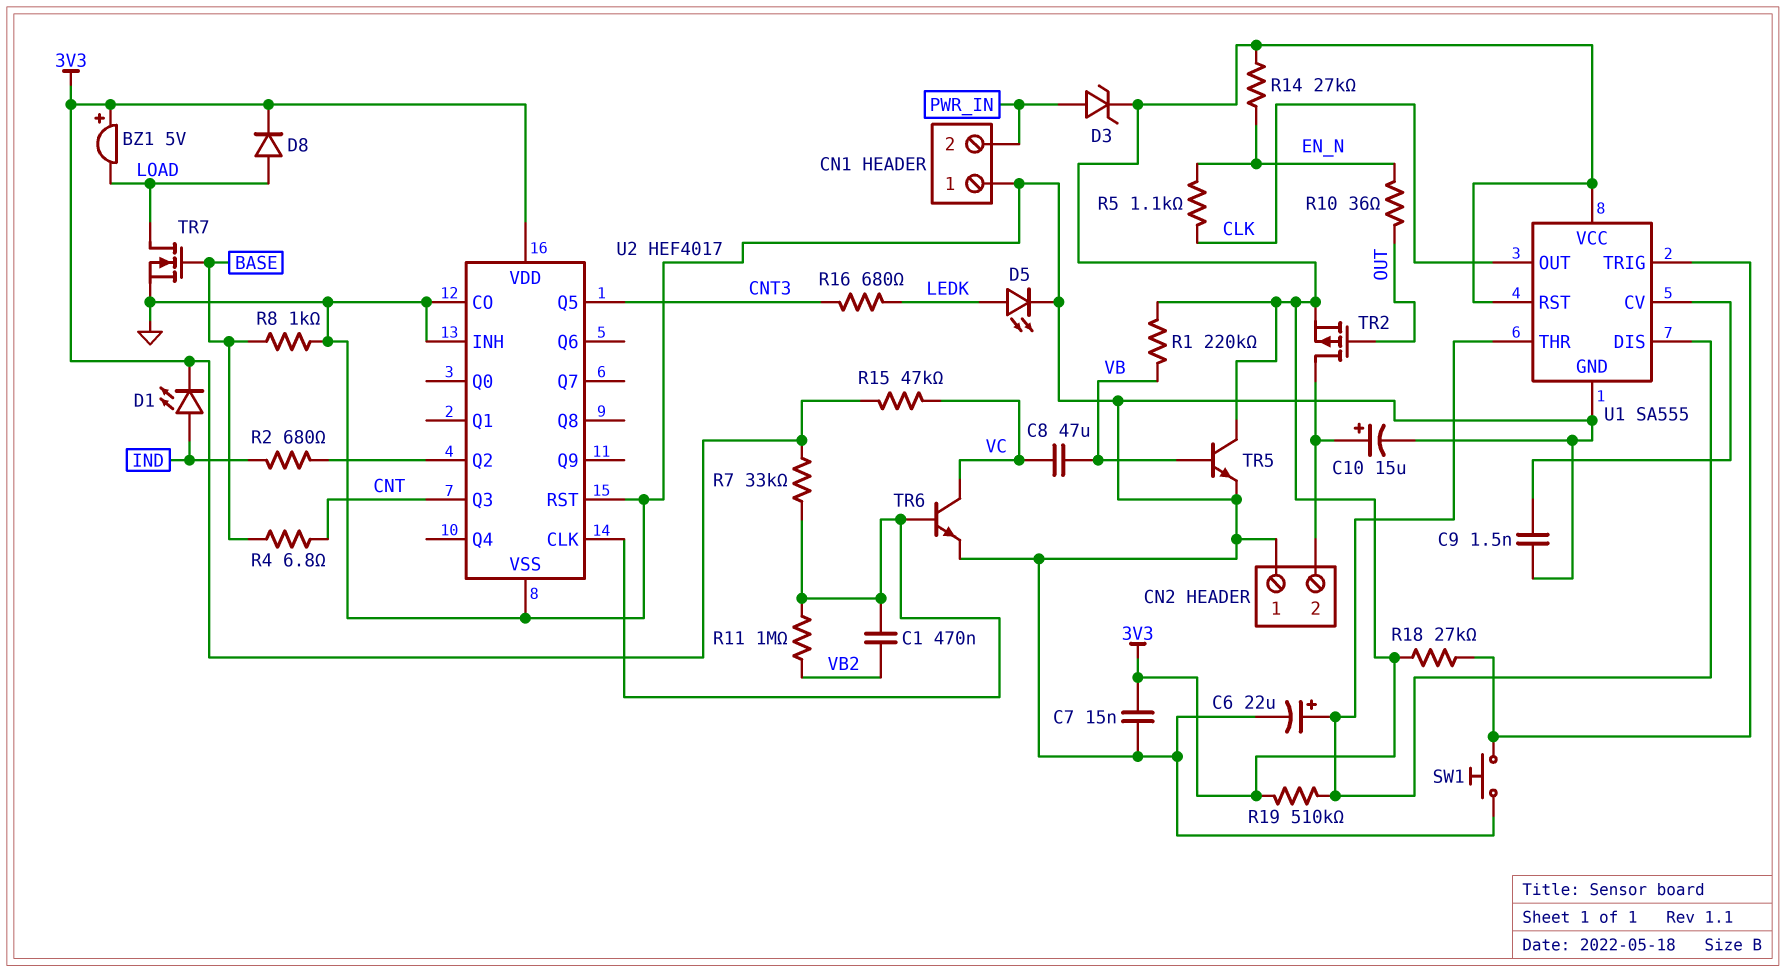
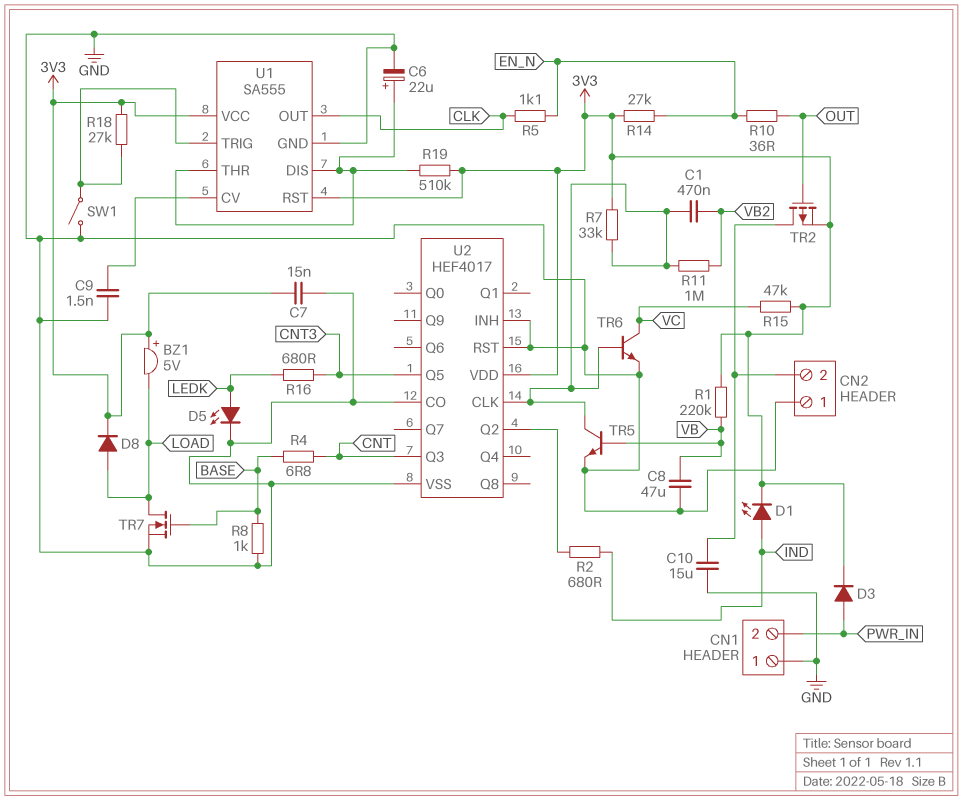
C8: 47uF (VB, VC) -> 47uF (GND, VB)
C10: 15uF (plus CN2/2, minus GND) -> 15uF (CN2/2, GND)
D3: zener (A PWR_IN, K 3V3) -> diode (A PWR_IN, K 3V3)
SW1: button (GND, U1/TRIG) -> switch (GND, U1/TRIG)
TR5: NPN (B VB, C 3V3, E GND) -> NPN (B VB, C U2/CLK, E GND)

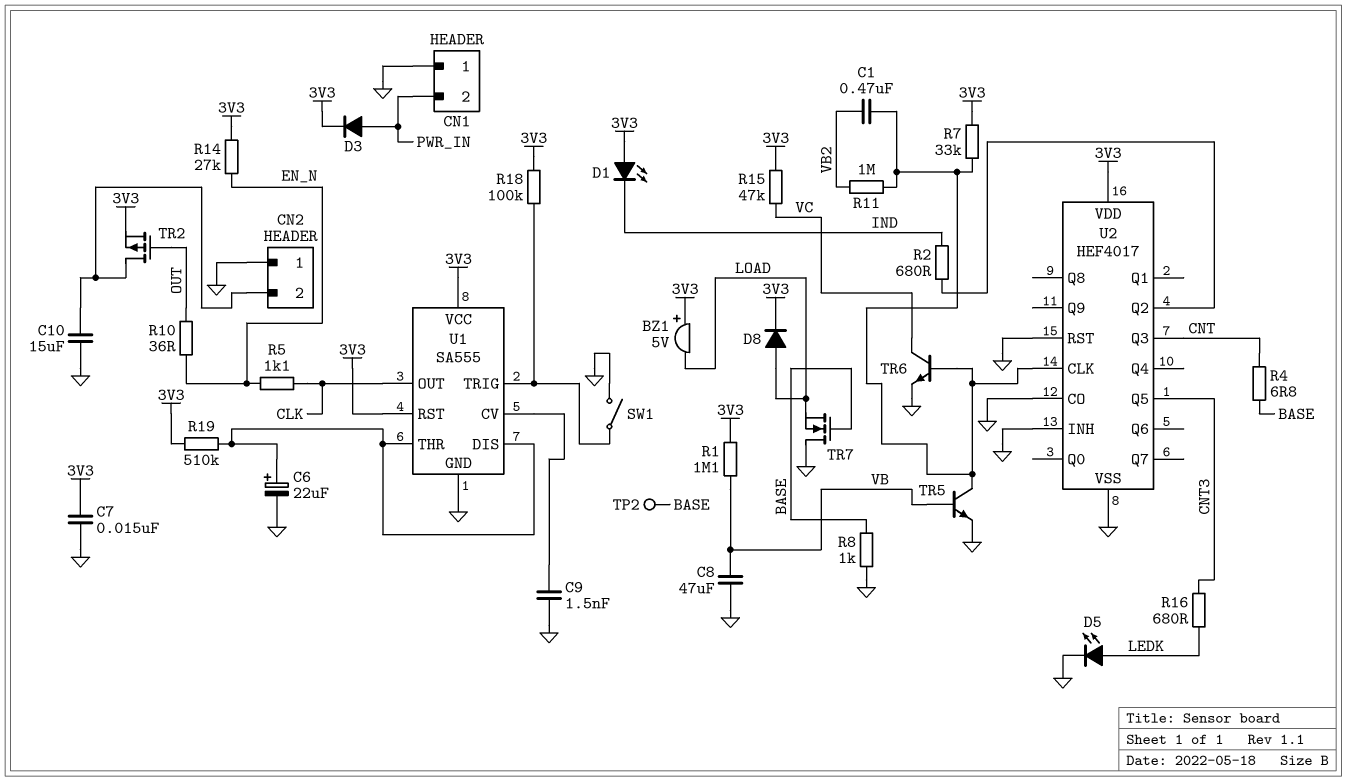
D1: LED (A IND, K 3V3) -> LED (A 3V3, K IND)
R1: 220k (3V3, VB) -> 1.1M (3V3, VB)
R18: 27k (3V3, U1/TRIG) -> 100k (3V3, U1/TRIG)
TP2: none -> test point (BASE)
TR7: NMOS (G BASE, D LOAD, S GND) -> NMOS (G BASE, D GND, S LOAD)

